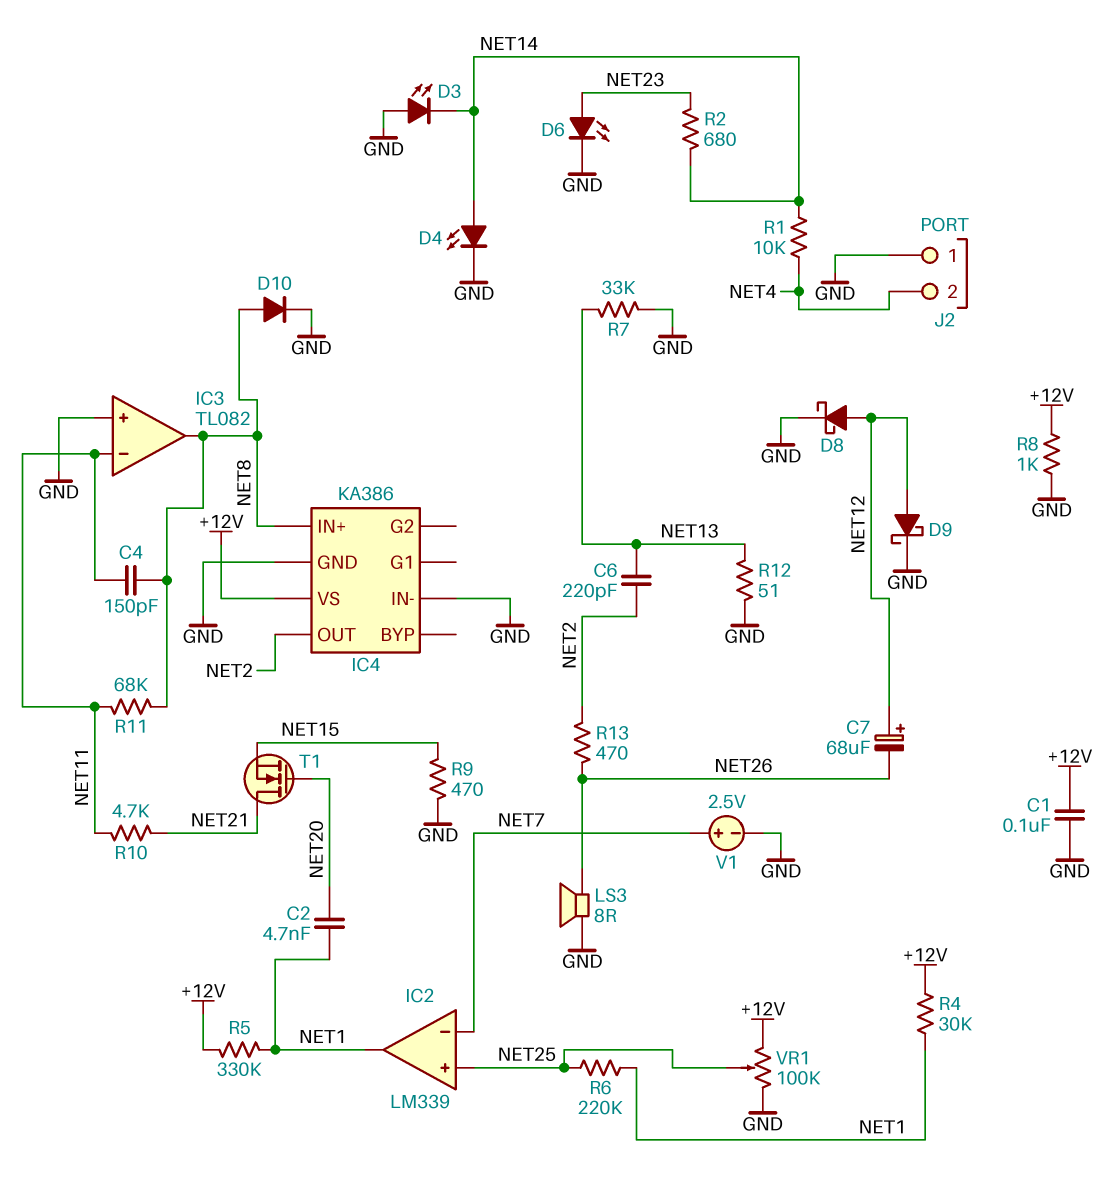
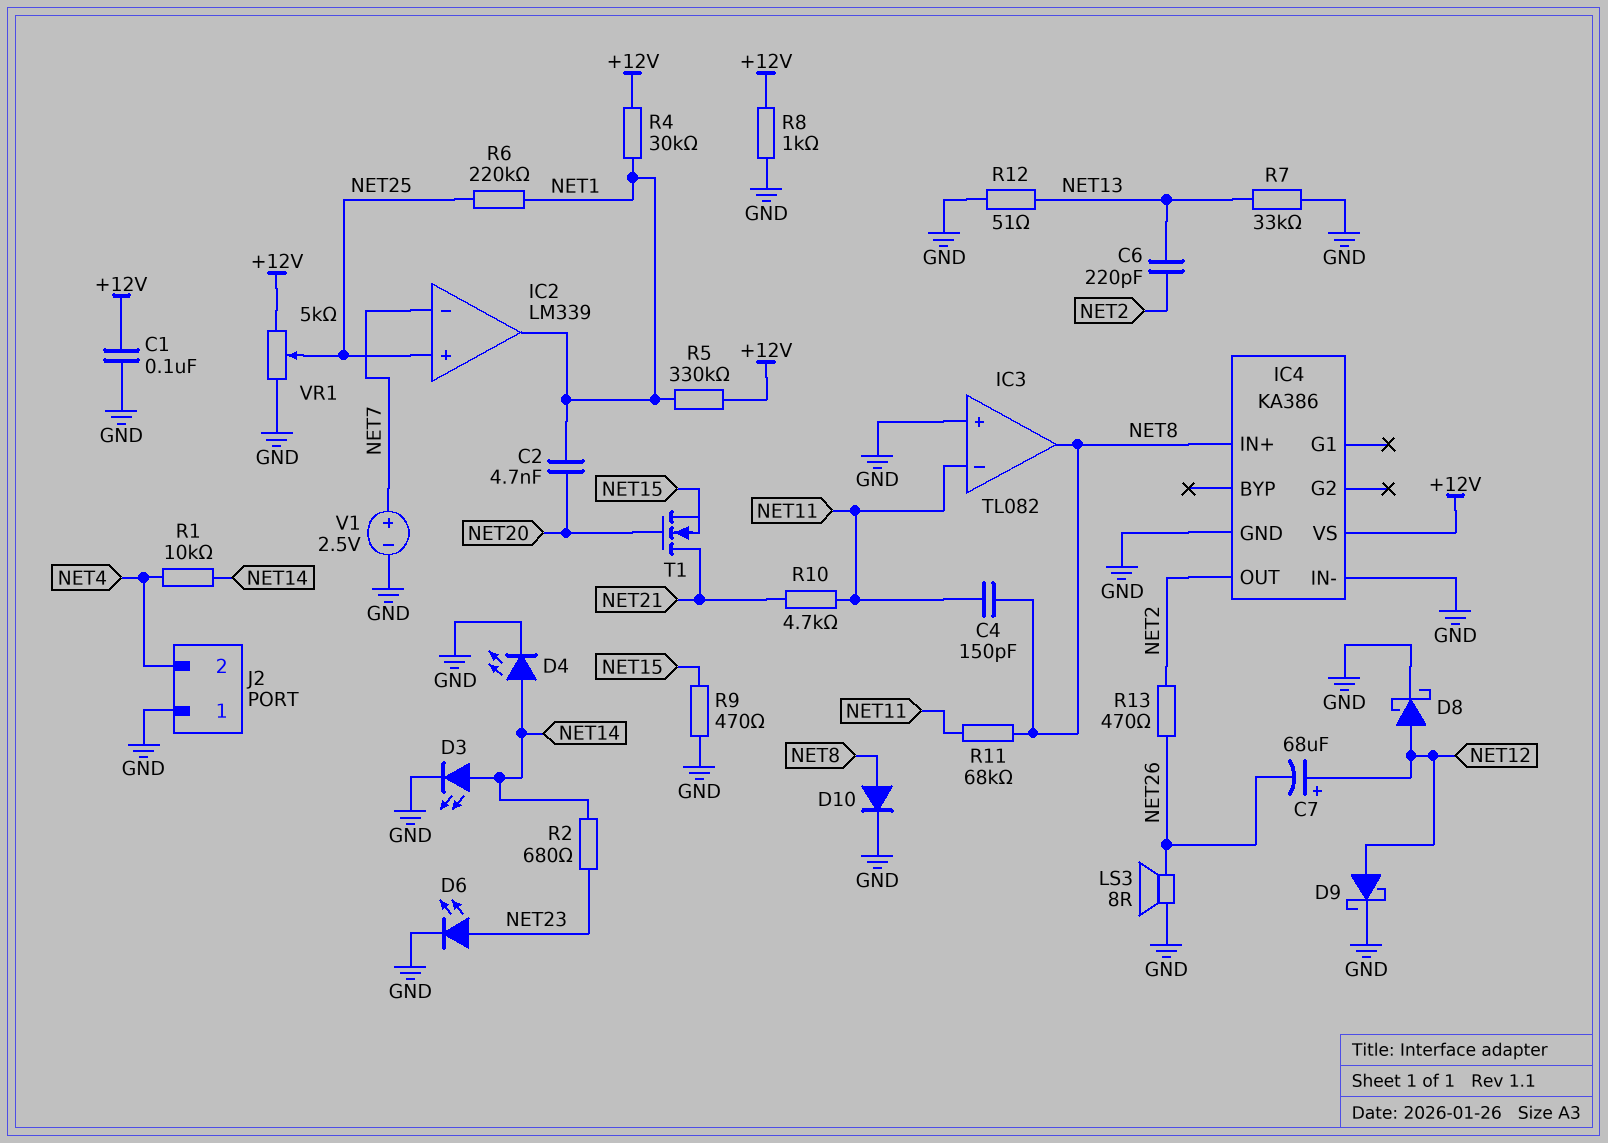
D3: LED (A GND, K NET14) -> LED (A NET14, K GND)
VR1: 100k (+12V, GND, wiper NET25) -> 5k (+12V, GND, wiper NET25)

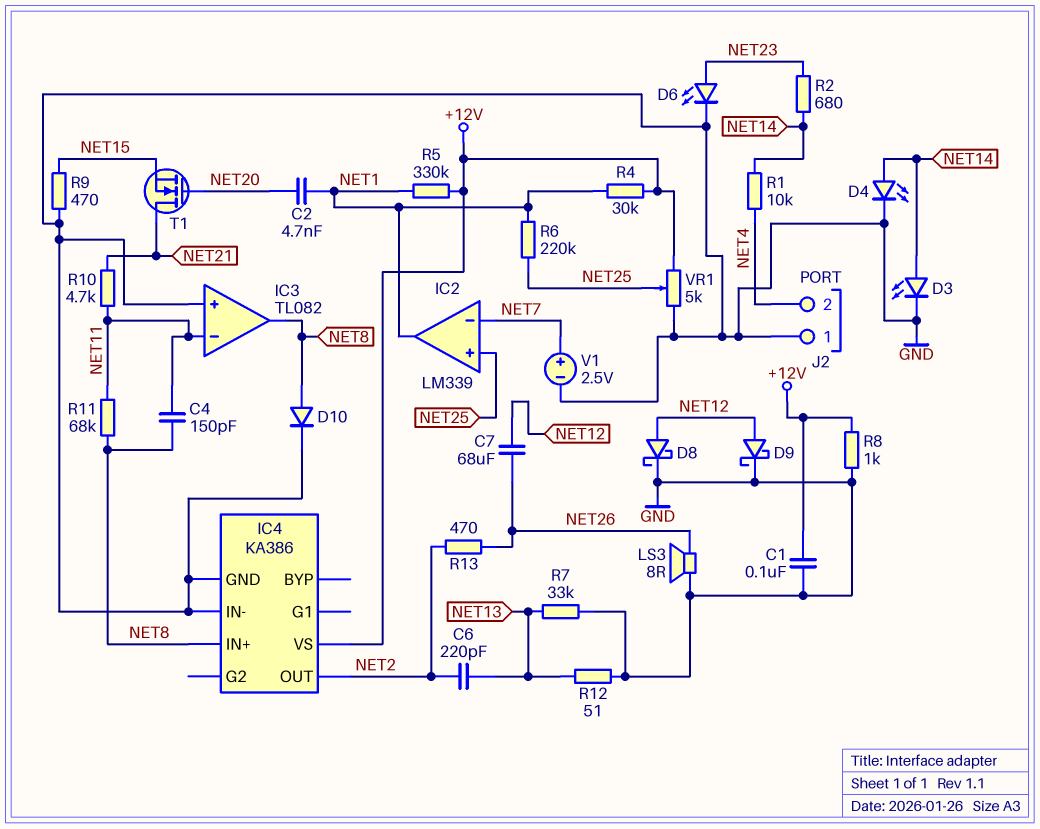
C7: 68uF (plus NET12, minus NET26) -> 68uF (NET12, NET26)

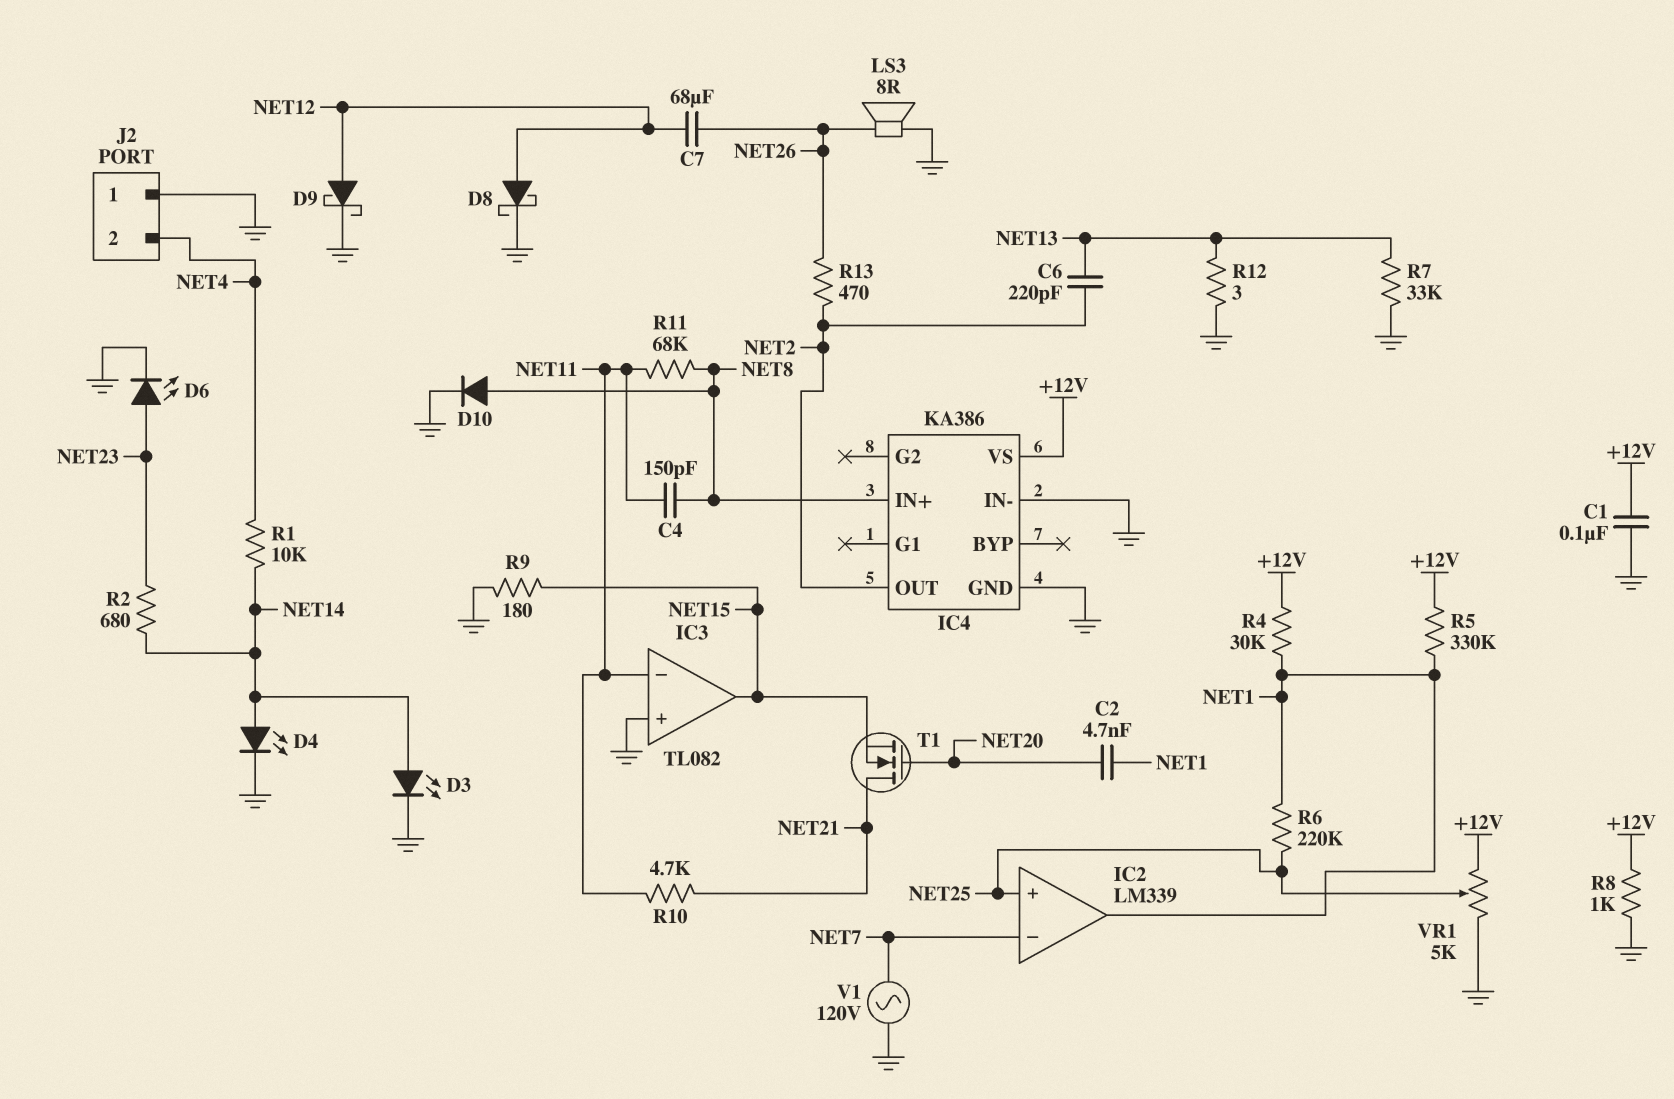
IC3 pin out: NET8 -> NET15
R9: 470 (GND, NET15) -> 180 (GND, NET15)
R12: 51 (GND, NET13) -> 3 (GND, NET13)
V1: 2.5V (plus NET7, minus GND) -> AC 120V (GND, NET7)

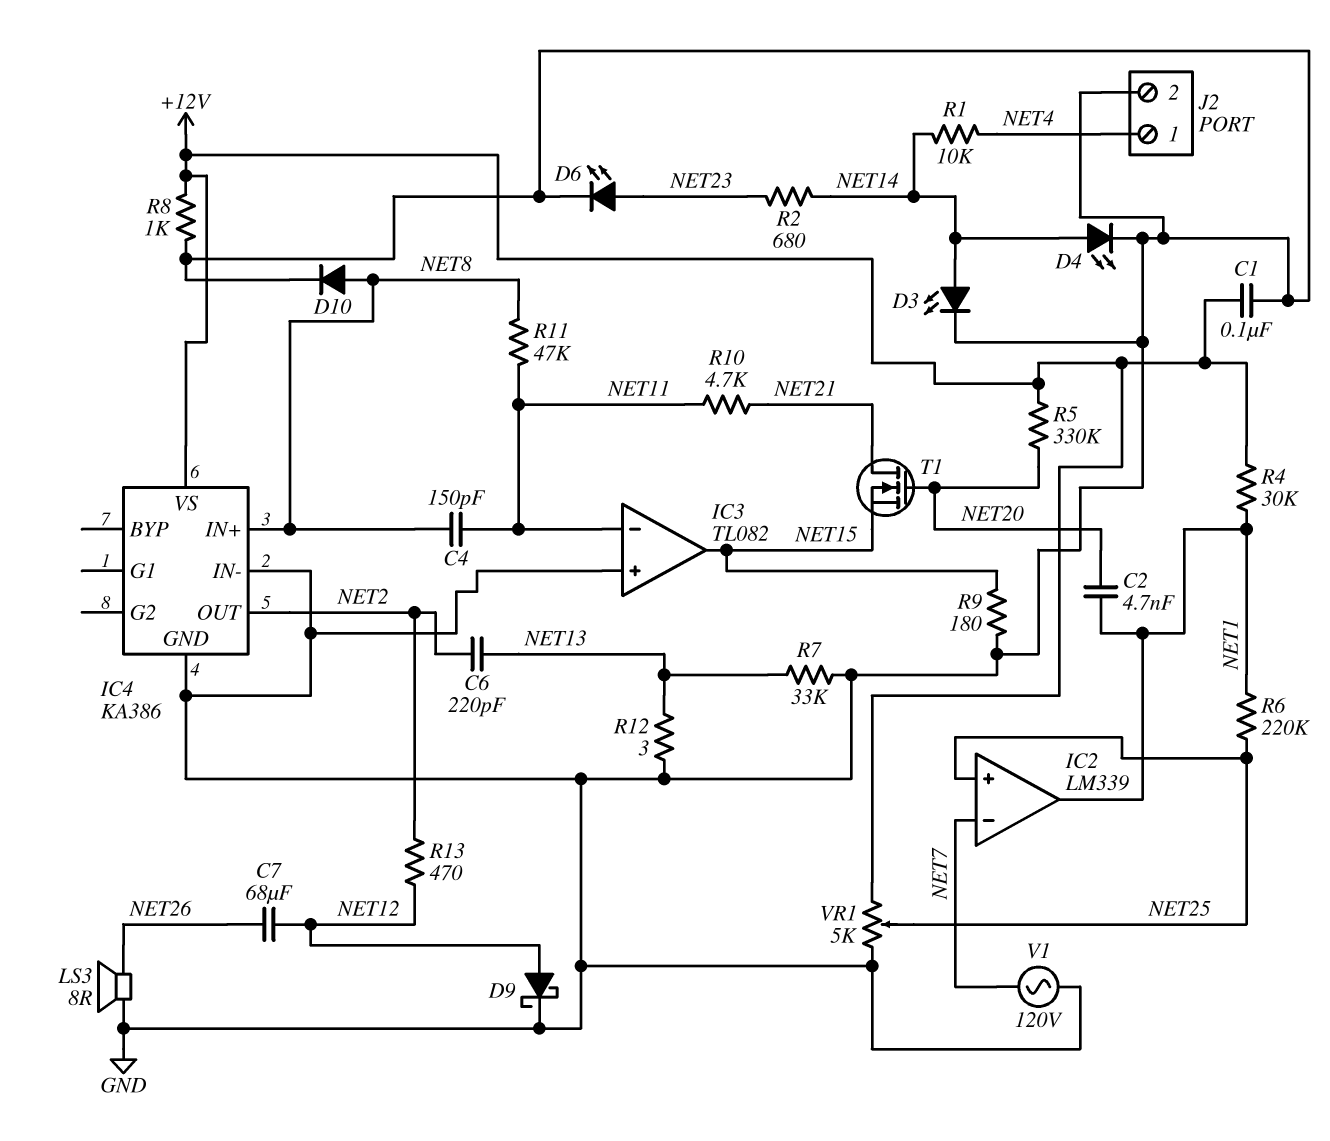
D8: schottky (A NET12, K GND) -> none
J2 pin 1: GND -> NET4
J2 pin 2: NET4 -> GND
R5: 330k (+12V, NET1) -> 330k (+12V, NET20)
R11: 68k (NET8, NET11) -> 47k (NET8, NET11)
R13: 470 (NET2, NET26) -> 470 (NET2, NET12)

